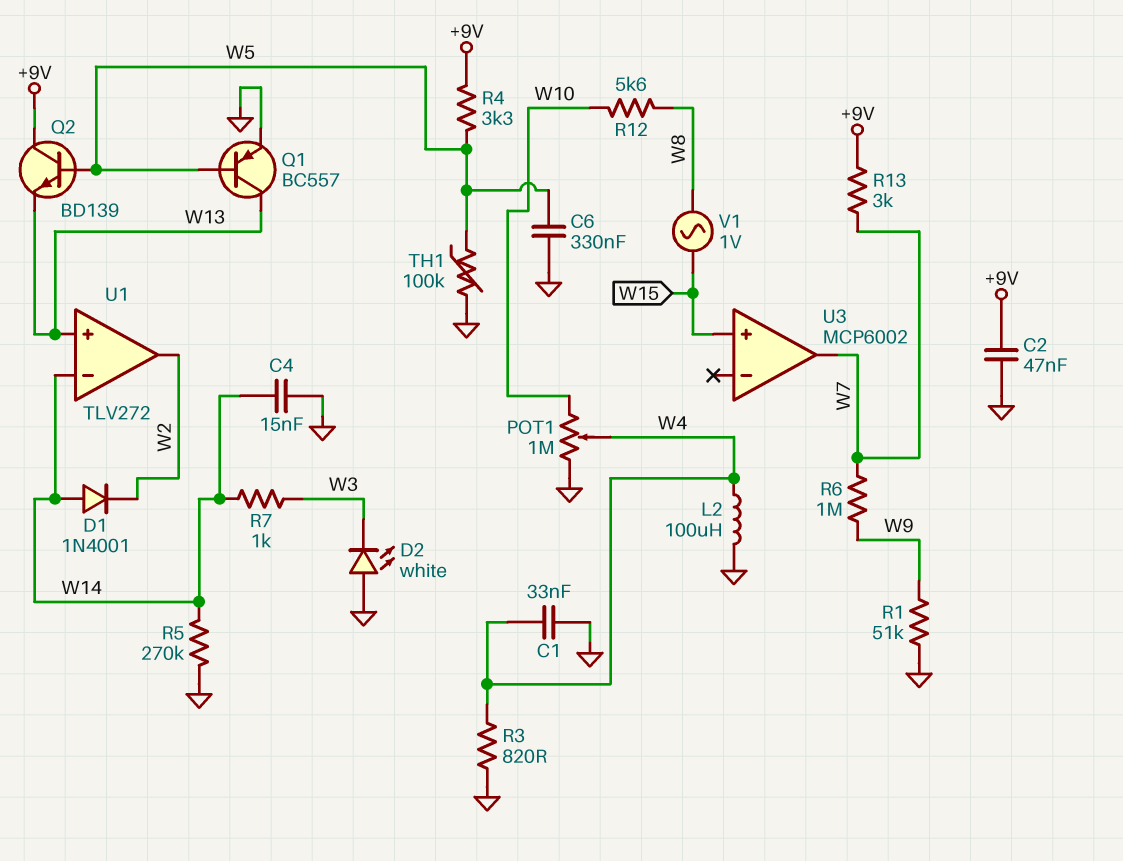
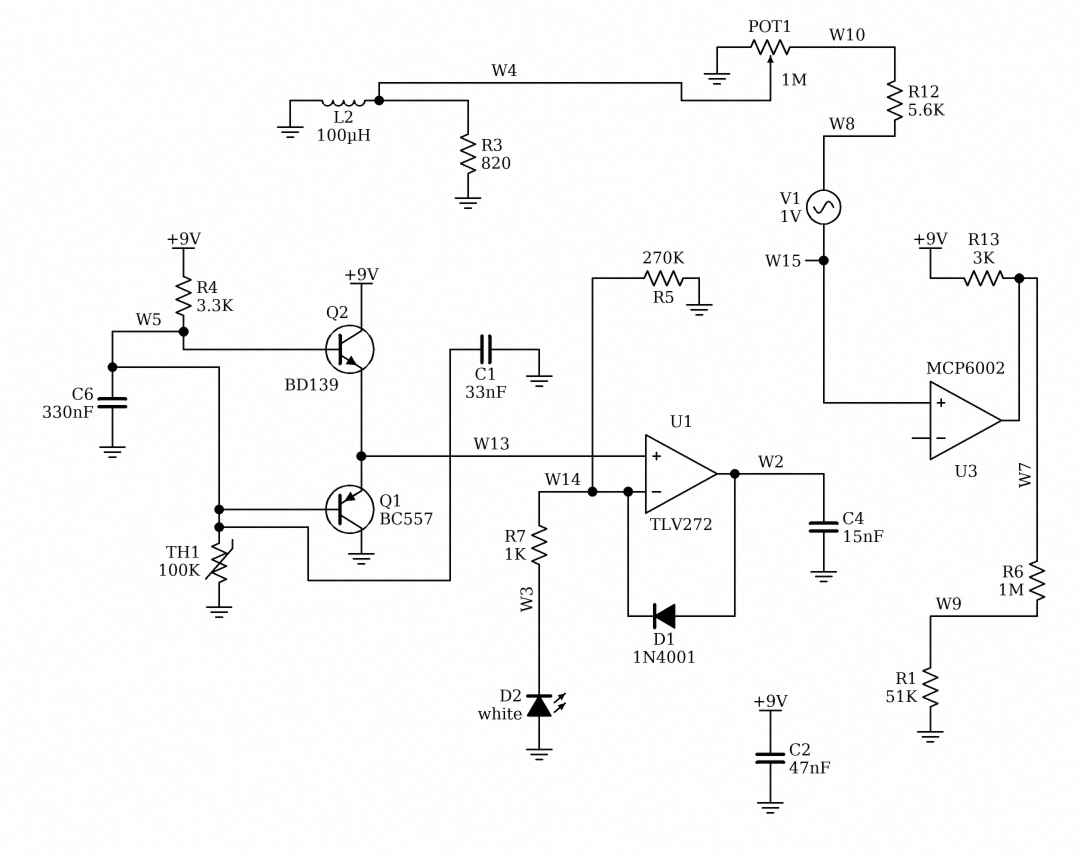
C1: 33nF (GND, W4) -> 33nF (GND, W5)
C4: 15nF (GND, W14) -> 15nF (GND, W2)
D1: diode 1N4001 (A W14, K W2) -> diode 1N4001 (A W2, K W14)
Q1: PNP BC557 (B W5, C W13, E GND) -> PNP BC557 (B W5, C GND, E W13)

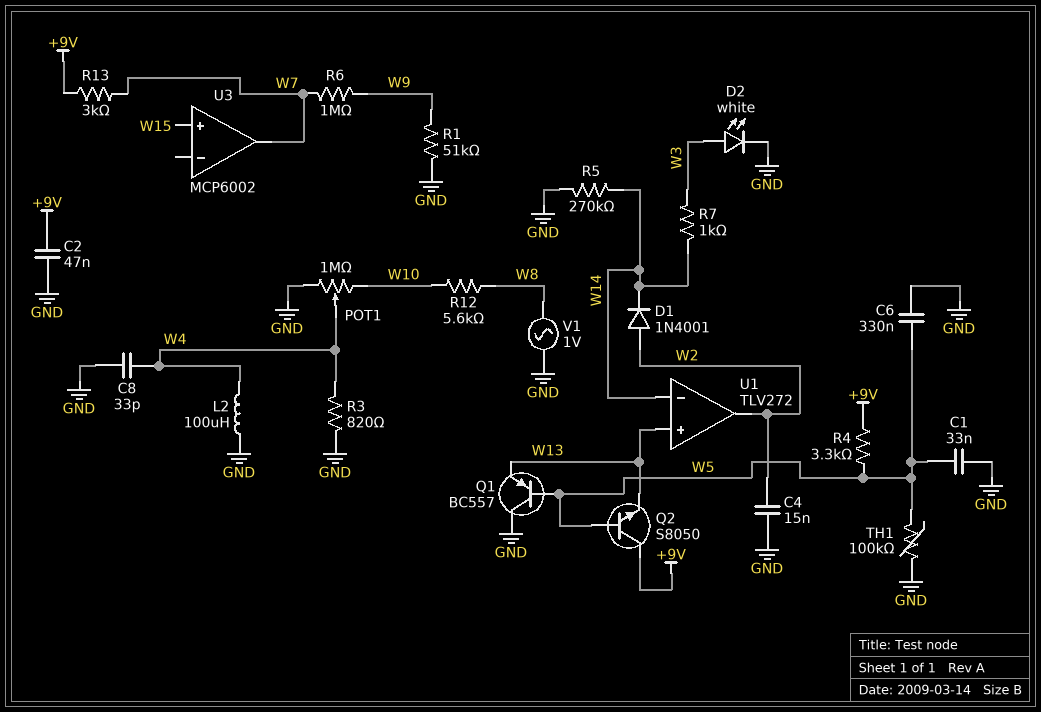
C8: none -> 33pF (GND, W4)
D2: LED white (A GND, K W3) -> LED white (A W3, K GND)
Q2: NPN BD139 (B W5, C +9V, E W13) -> NPN S8050 (B W5, C +9V, E W13)
V1: AC 1V (W8, W15) -> AC 1V (GND, W8)

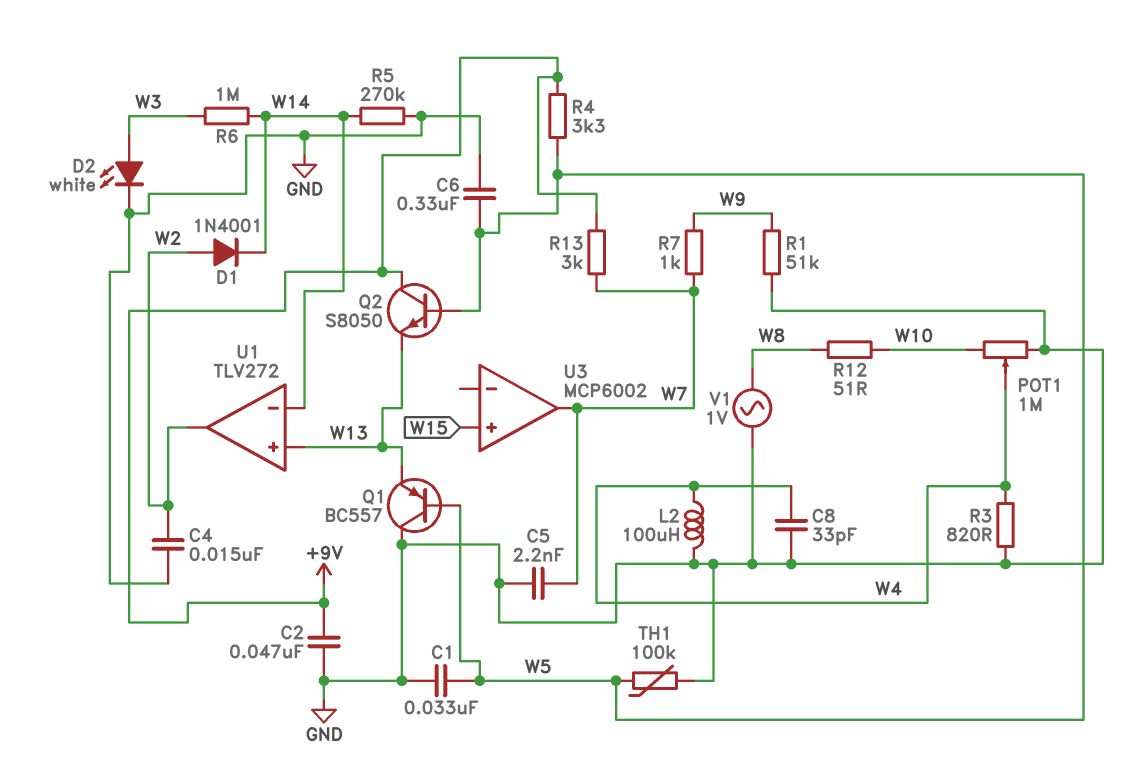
C5: none -> 2.2nF (GND, W7)
R6: 1M (W7, W9) -> 1M (W3, W14)
R7: 1k (W3, W14) -> 1k (W7, W9)
R12: 5.6k (W8, W10) -> 51 (W8, W10)

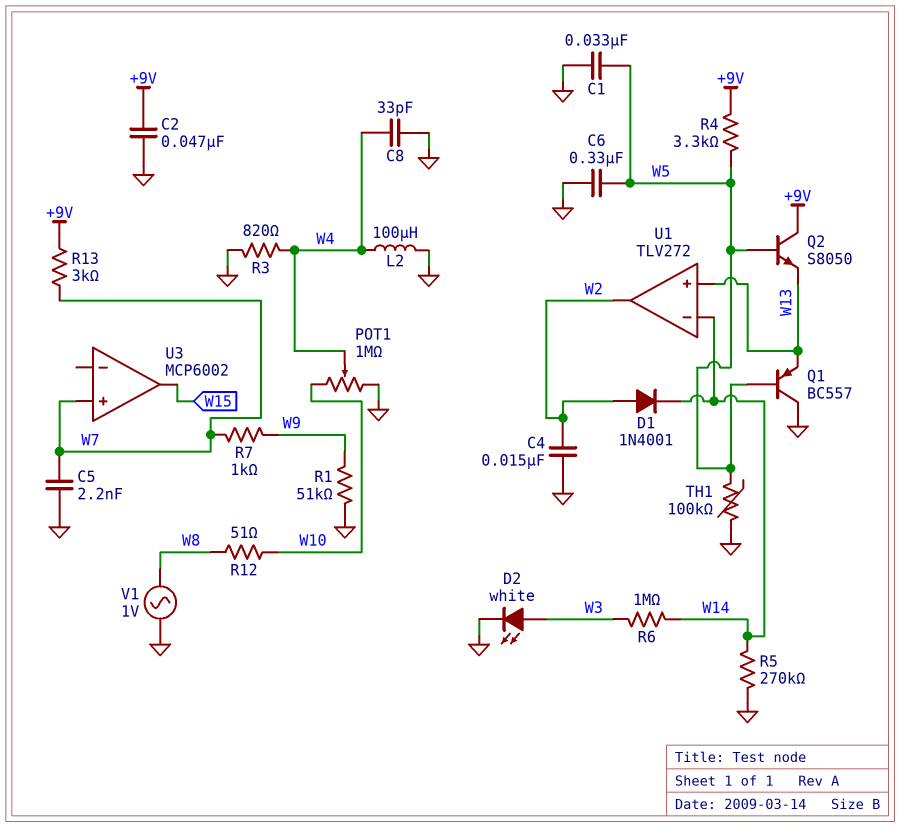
U3 pin in+: W15 -> W7
U3 pin out: W7 -> W15

